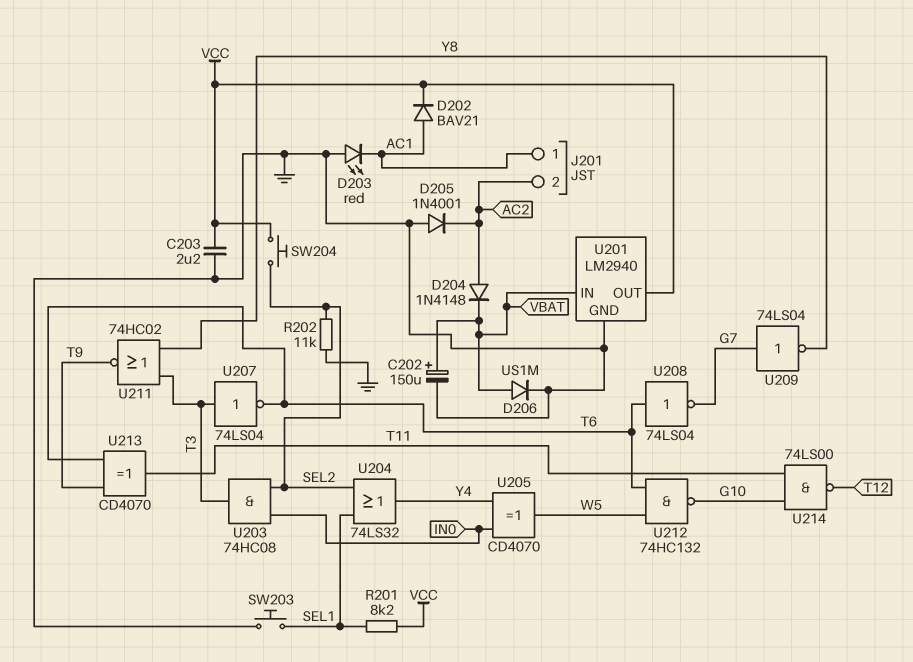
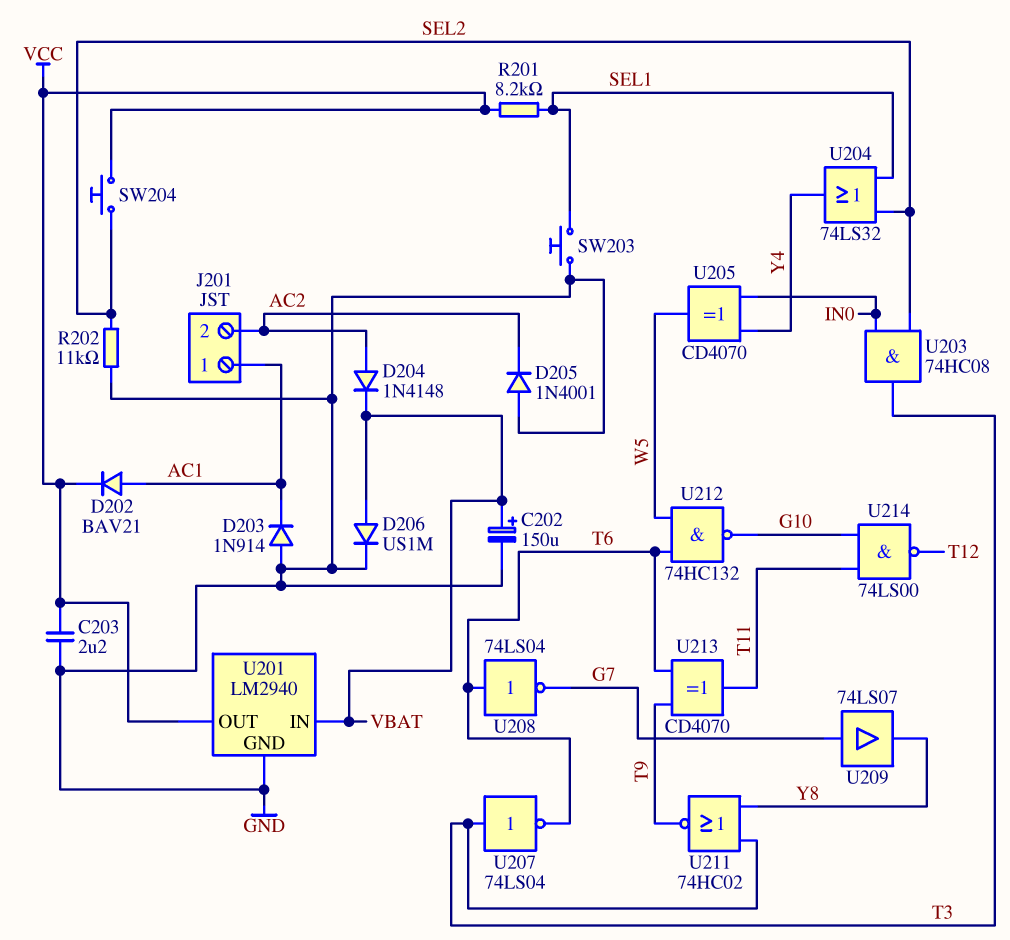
D203: LED red (A GND, K AC1) -> diode 1N914 (A GND, K AC1)
U209: NOT 74LS04 (in G7, out Y8) -> buffer 74LS07 (in G7, out Y8)

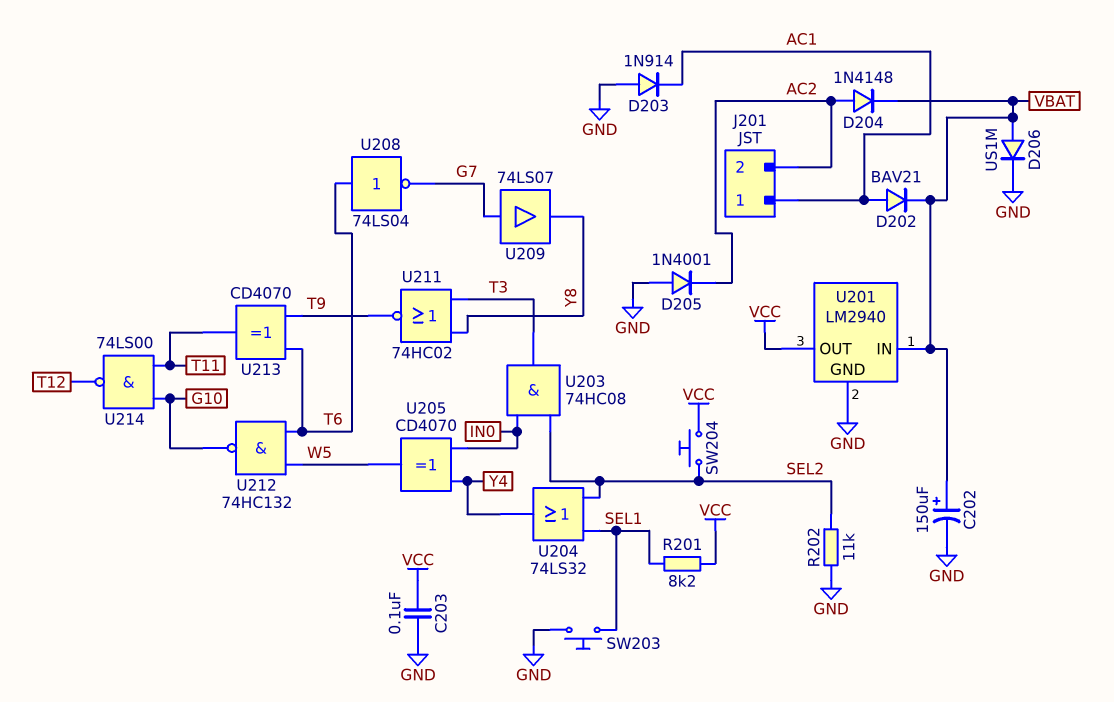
C203: 2.2uF (GND, VCC) -> 100nF (GND, VCC)
D202: diode BAV21 (A AC1, K VCC) -> diode BAV21 (A AC1, K VBAT)
U207: NOT 74LS04 (in T3, out T6) -> none

